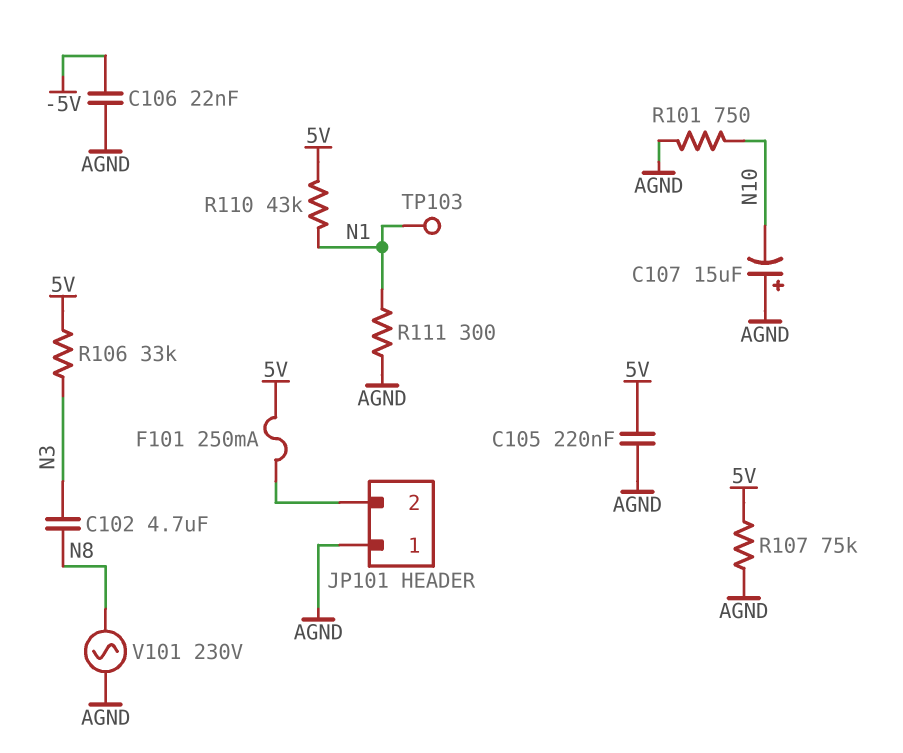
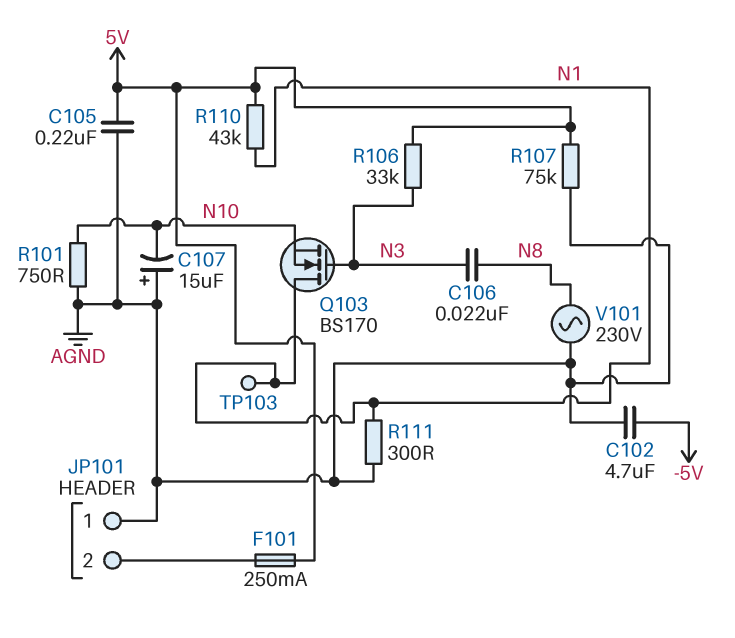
C102: 4.7uF (N3, N8) -> 4.7uF (-5V, AGND)
C106: 22nF (-5V, AGND) -> 22nF (N3, N8)
Q103: none -> NMOS BS170 (G N3, D N1, S N10)

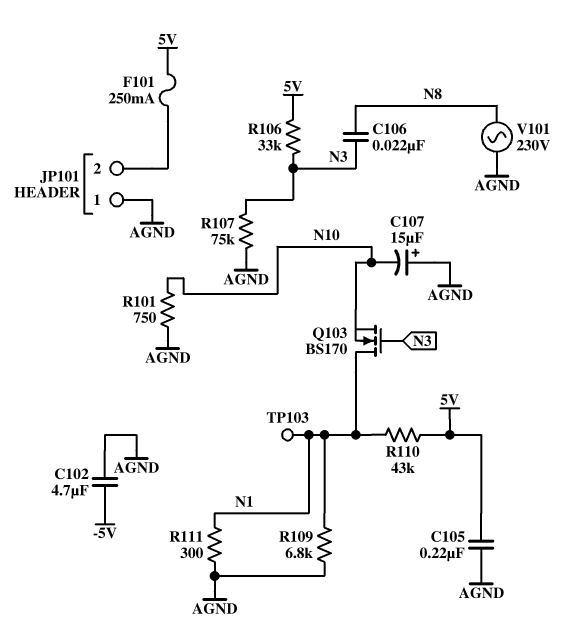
R107: 75k (5V, AGND) -> 75k (AGND, N3)
R109: none -> 6.8k (AGND, N1)

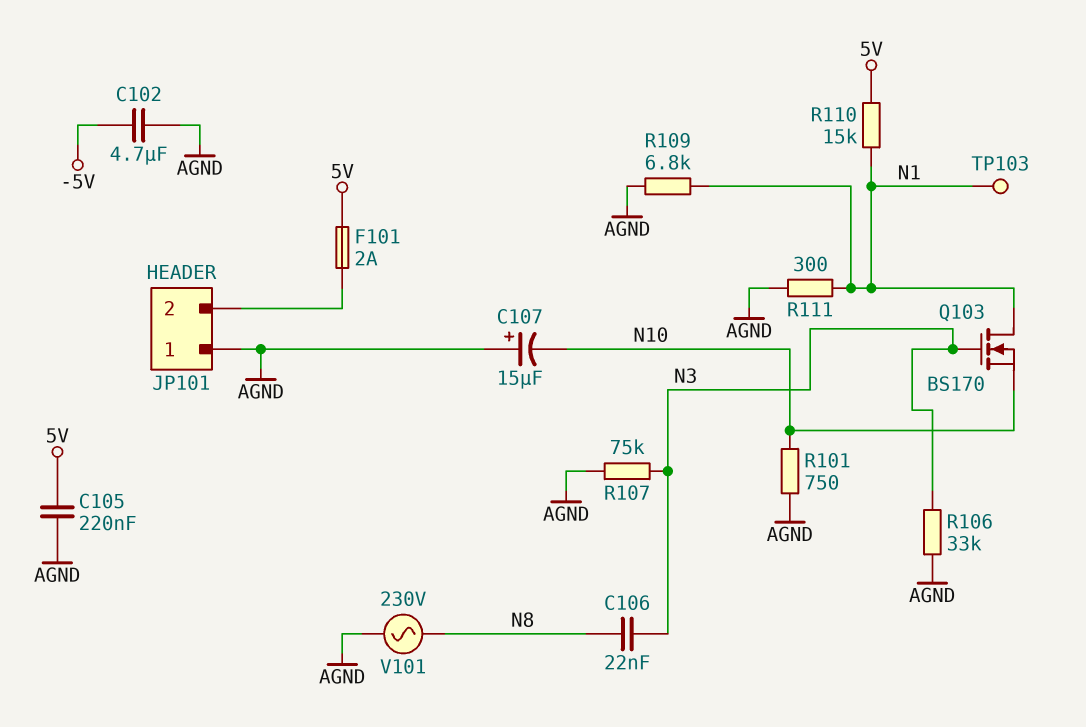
F101: 250mA (5V, JP101/2) -> 2A (5V, JP101/2)
R106: 33k (5V, N3) -> 33k (AGND, N3)
R110: 43k (5V, N1) -> 15k (5V, N1)

